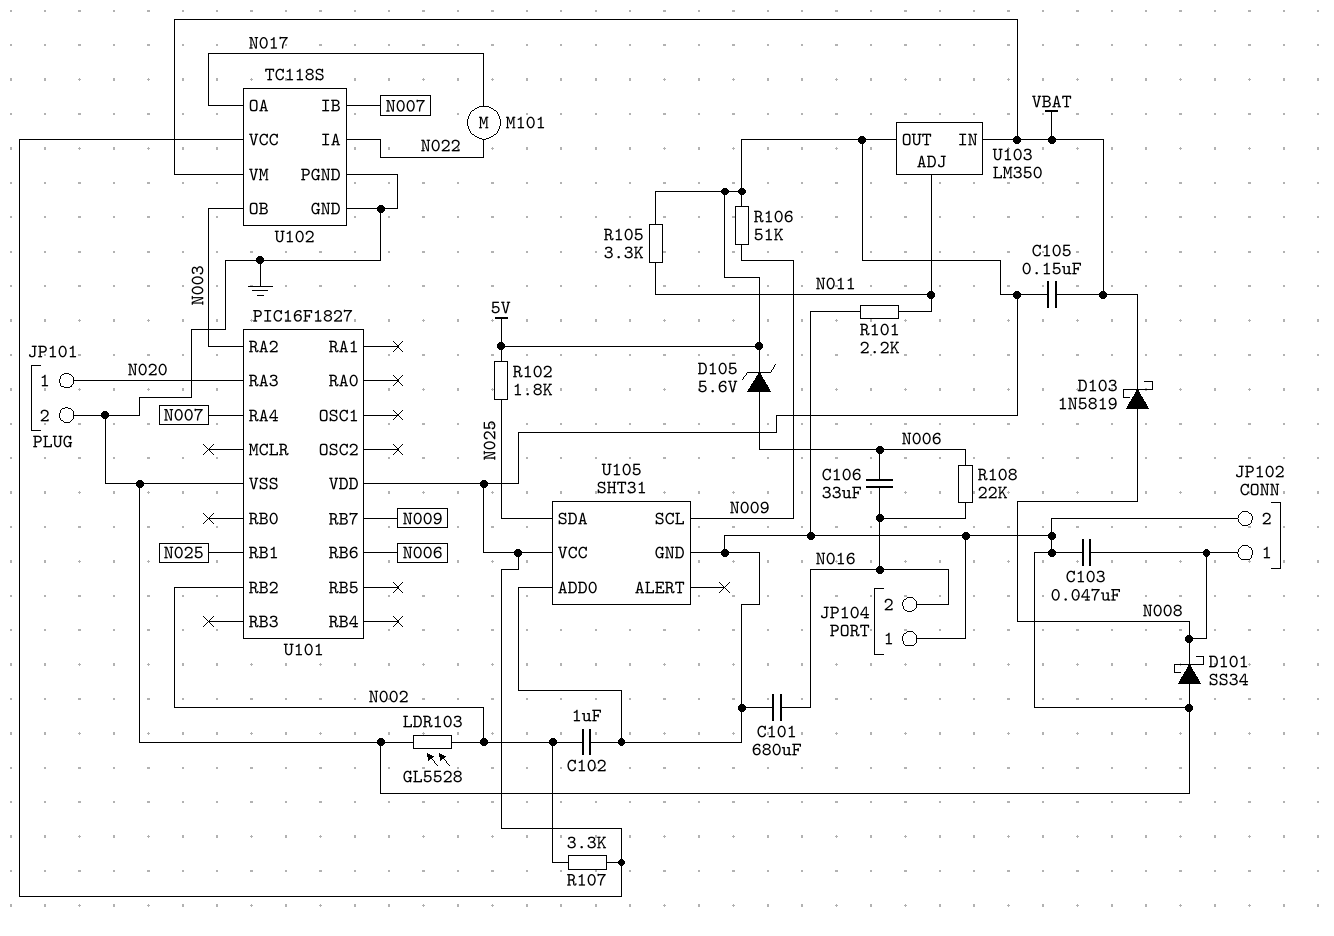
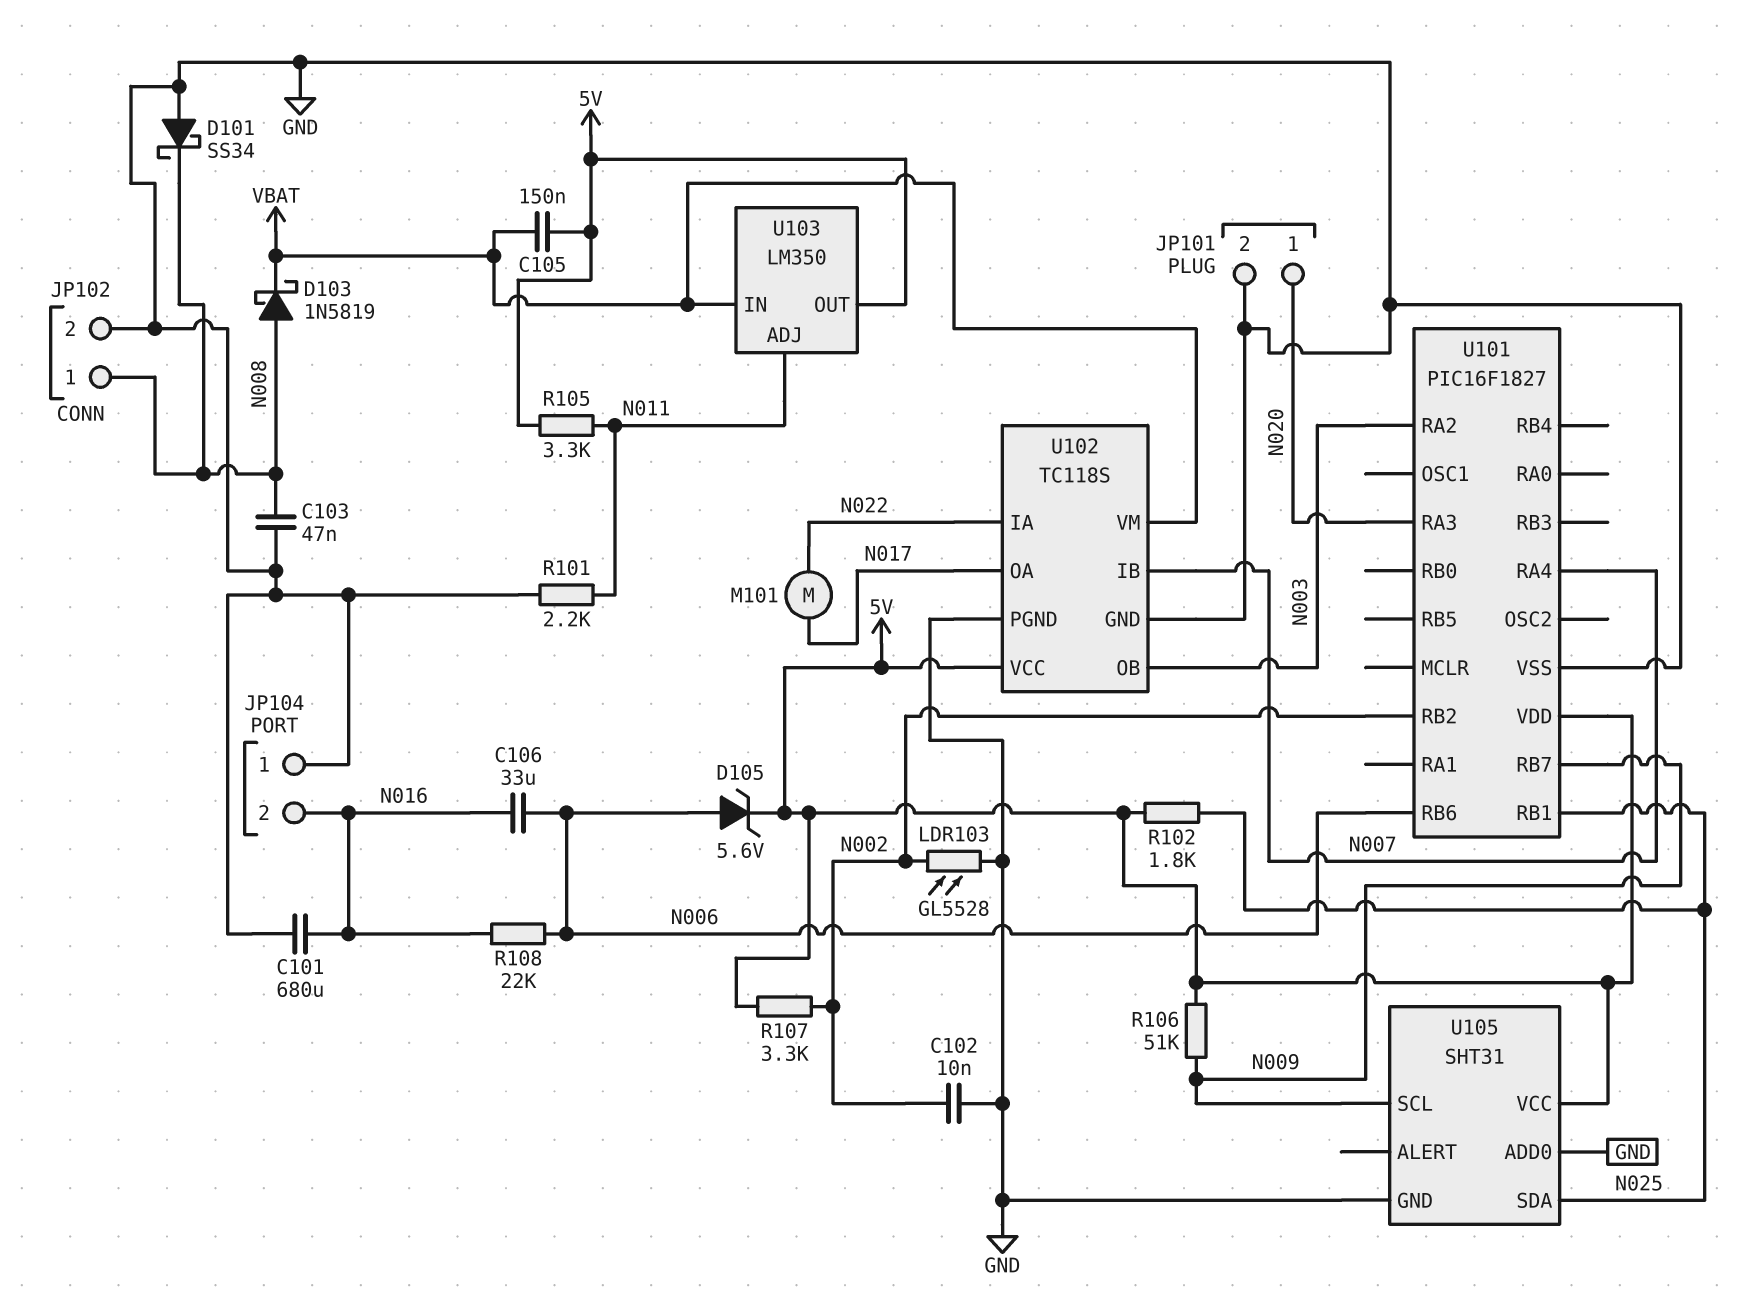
C102: 1uF (GND, N002) -> 10nF (GND, N002)

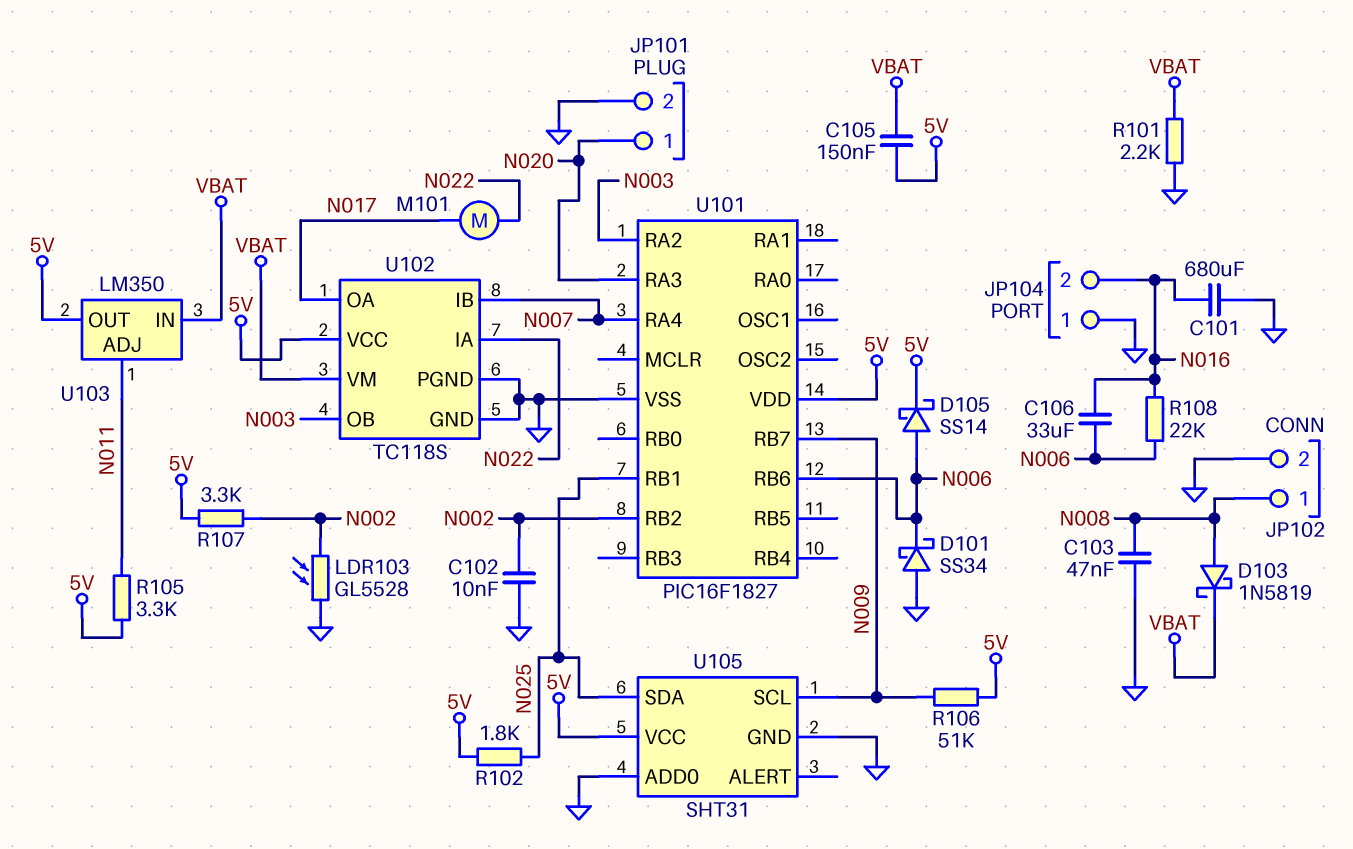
D101: schottky SS34 (A GND, K N008) -> schottky SS34 (A GND, K N006)
D105: zener 5.6V (A N006, K 5V) -> schottky SS14 (A N006, K 5V)
R101: 2.2k (GND, N011) -> 2.2k (GND, VBAT)

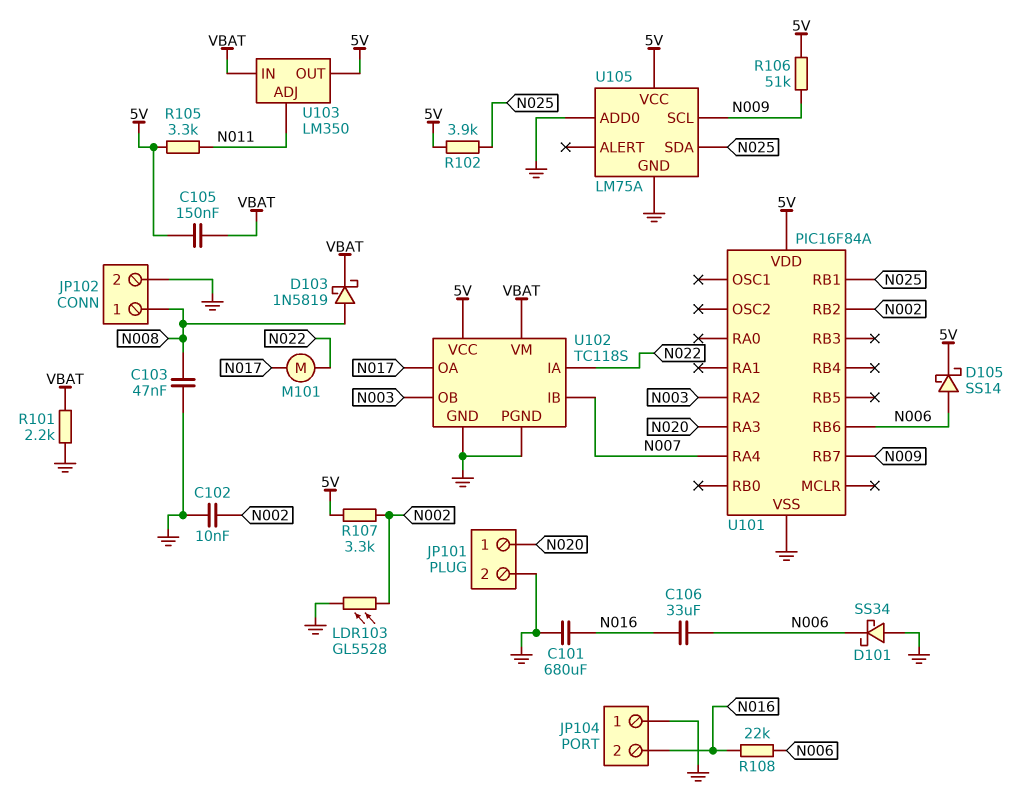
R102: 1.8k (5V, N025) -> 3.9k (5V, N025)
U101: PIC16F1827 -> PIC16F84A
U105: SHT31 -> LM75A

